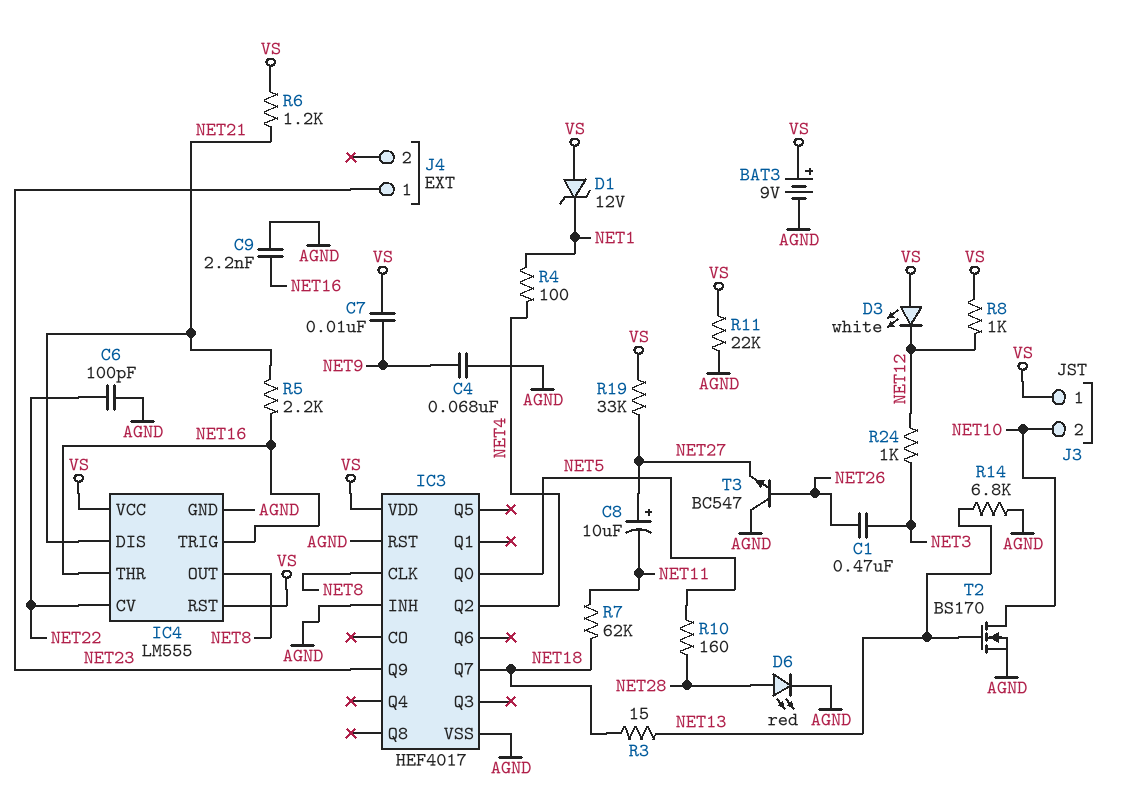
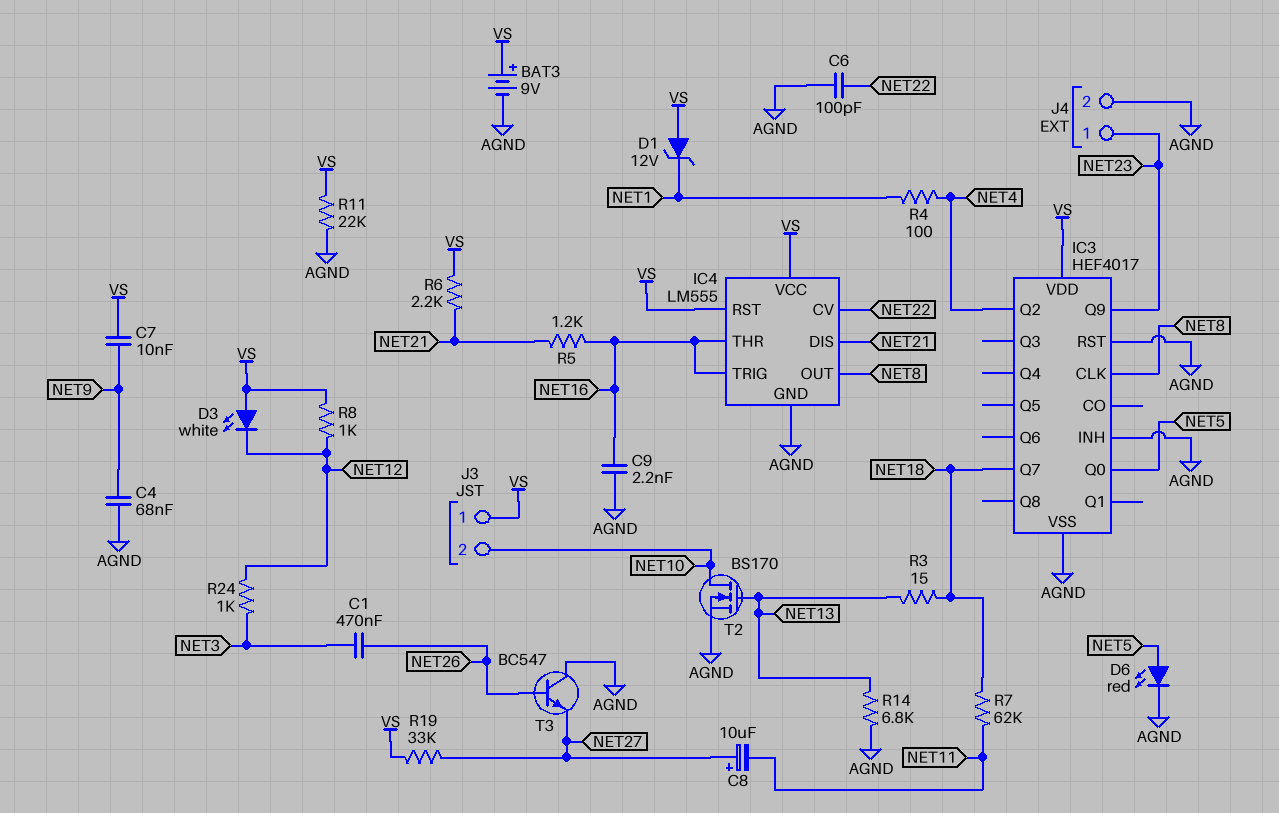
D6: LED red (A NET28, K AGND) -> LED red (A NET5, K AGND)
J4 pin 2: none -> AGND
R5: 2.2k (NET16, NET21) -> 1.2k (NET16, NET21)
R6: 1.2k (NET21, VS) -> 2.2k (NET21, VS)
R10: 160 (NET5, NET28) -> none

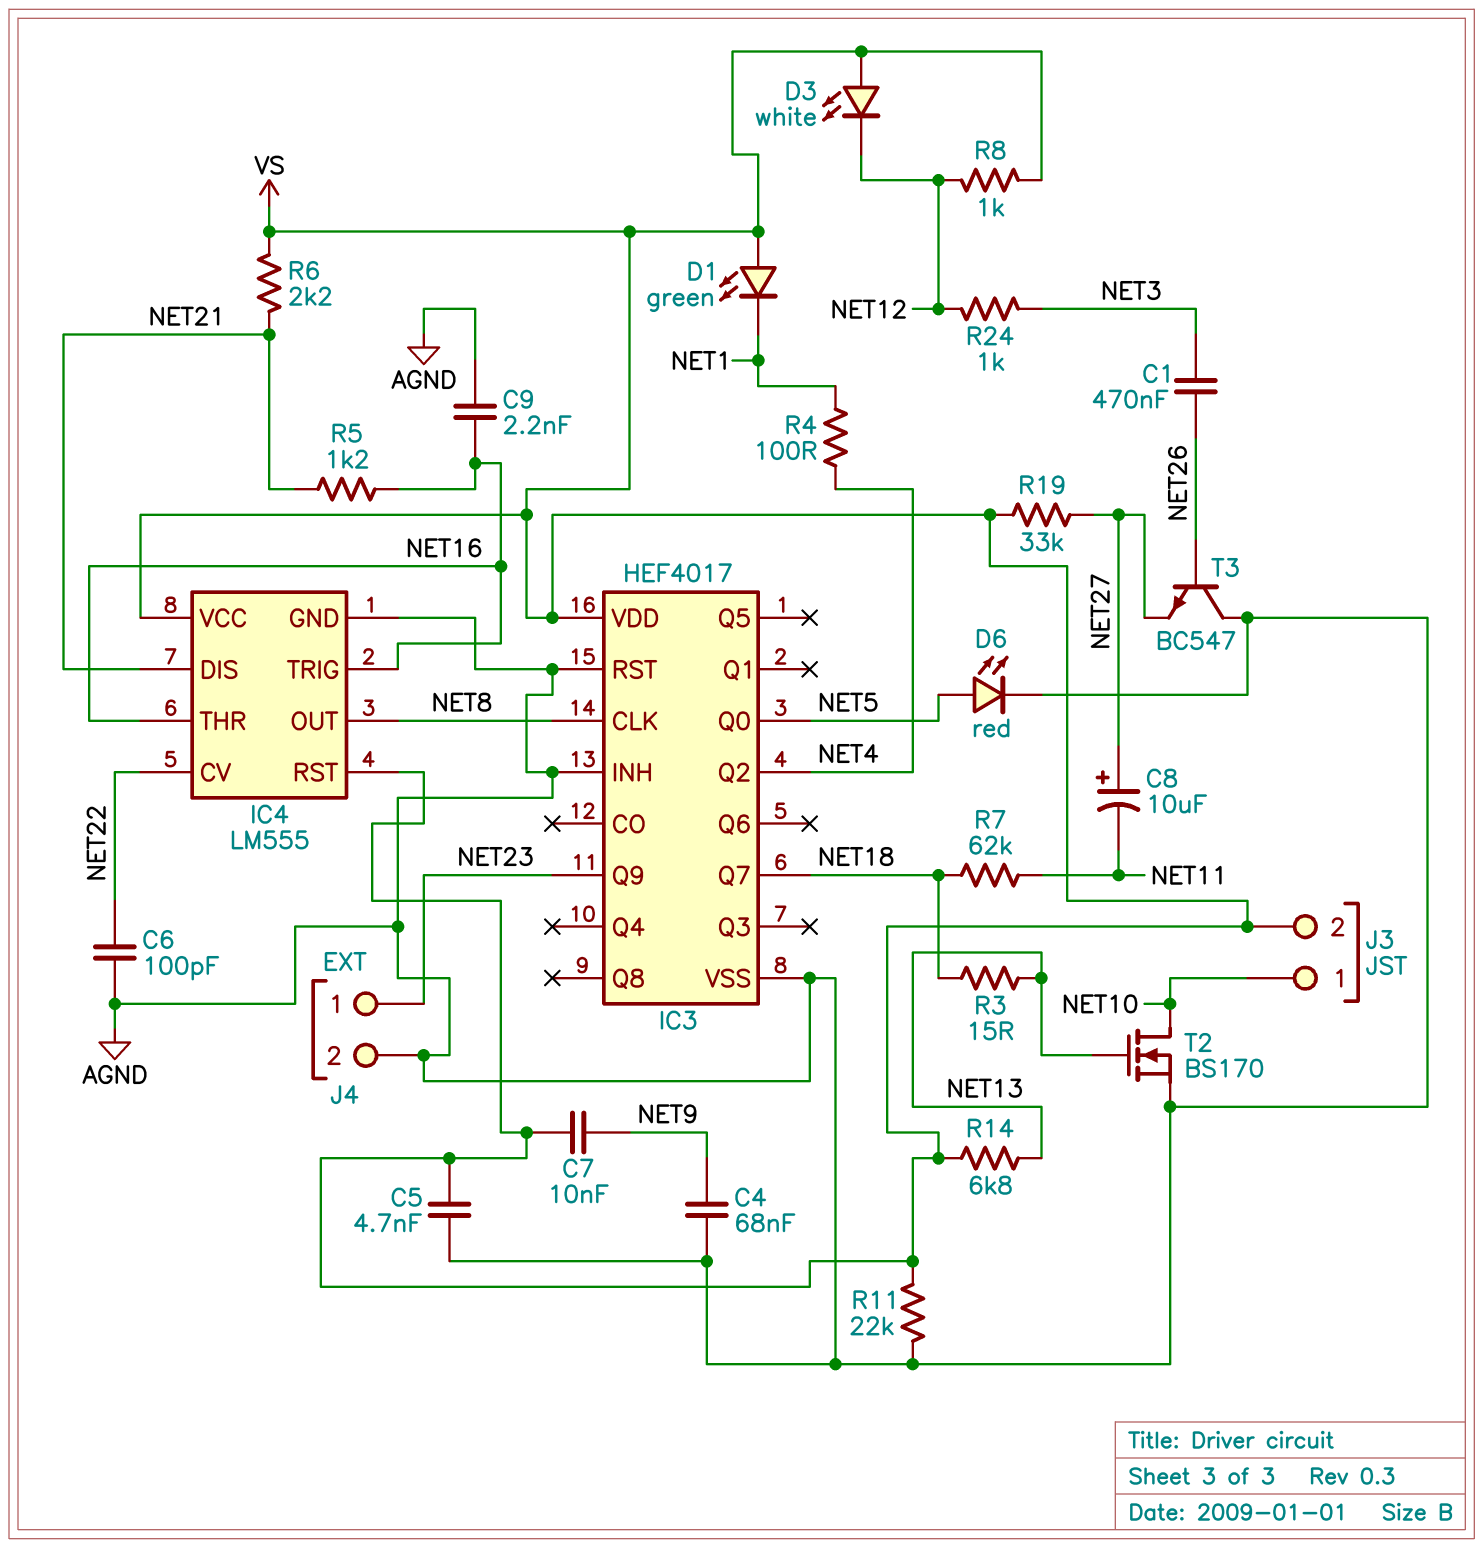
BAT3: 9V (plus VS, minus AGND) -> none
C5: none -> 4.7nF (AGND, VS)
D1: zener 12V (A VS, K NET1) -> LED green (A VS, K NET1)
J3 pin 1: VS -> NET10
J3 pin 2: NET10 -> VS
R14: 6.8k (AGND, NET13) -> 6.8k (NET13, VS)

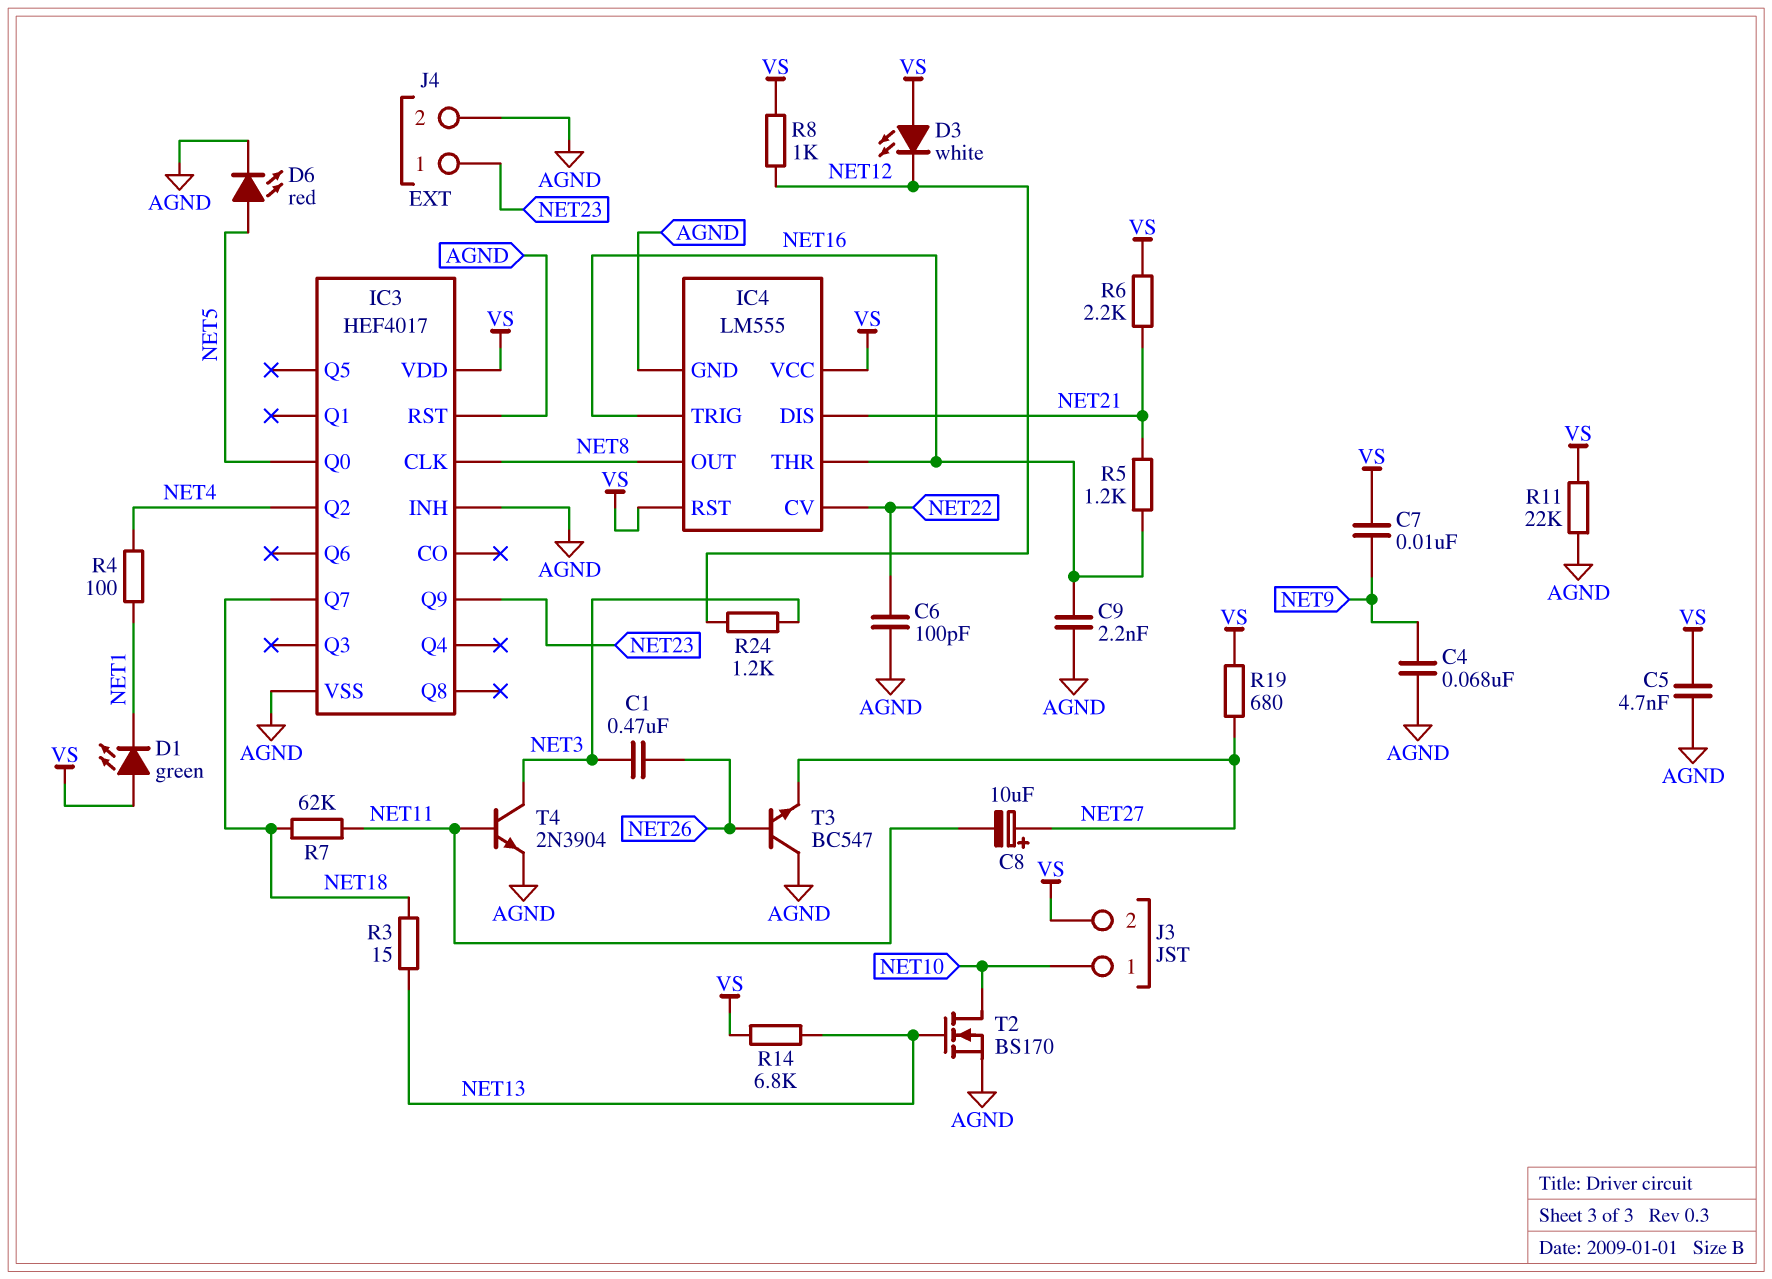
R19: 33k (NET27, VS) -> 680 (NET27, VS)
R24: 1k (NET3, NET12) -> 1.2k (NET3, NET12)
T4: none -> NPN 2N3904 (B NET11, C NET3, E AGND)

